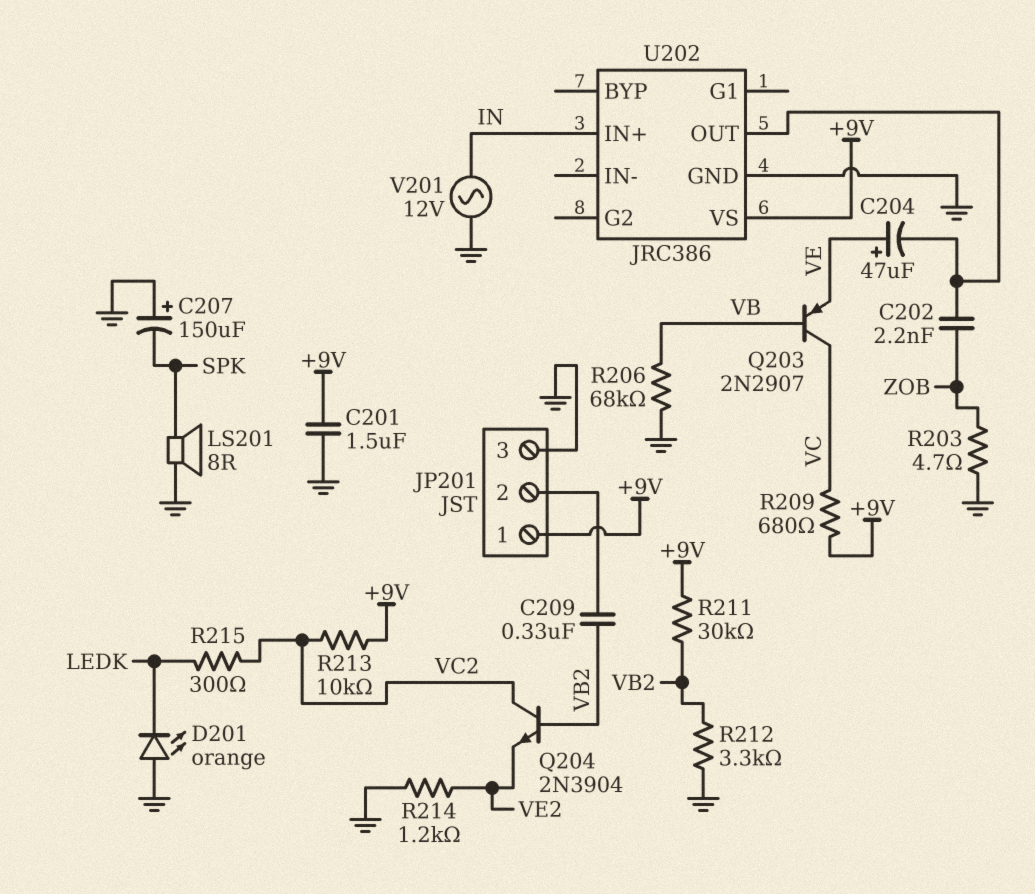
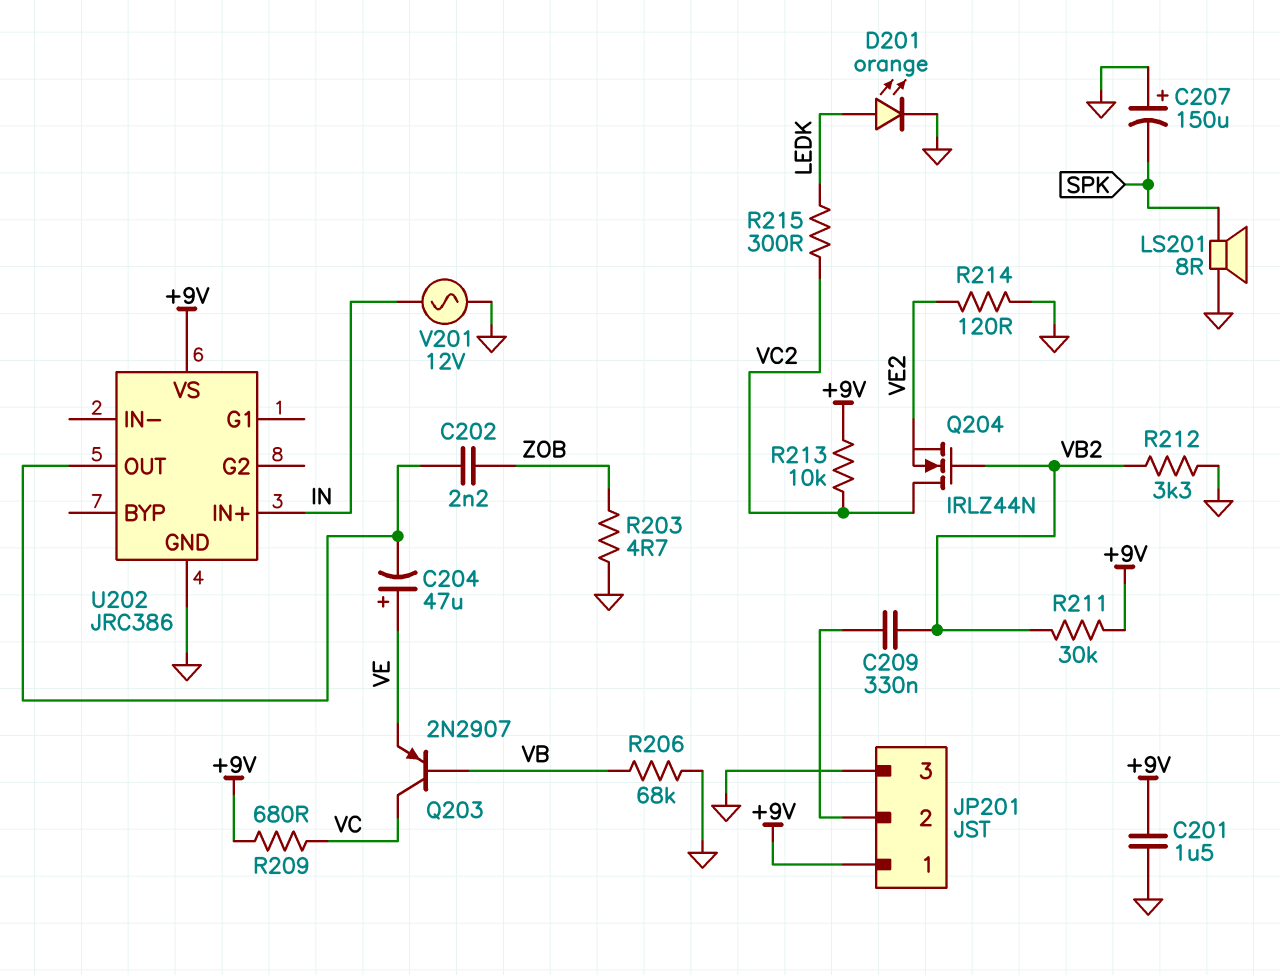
D201: LED orange (A GND, K LEDK) -> LED orange (A LEDK, K GND)
Q204: NPN 2N3904 (B VB2, C VC2, E VE2) -> NMOS IRLZ44N (G VB2, D VC2, S VE2)
R214: 1.2k (GND, VE2) -> 120 (GND, VE2)

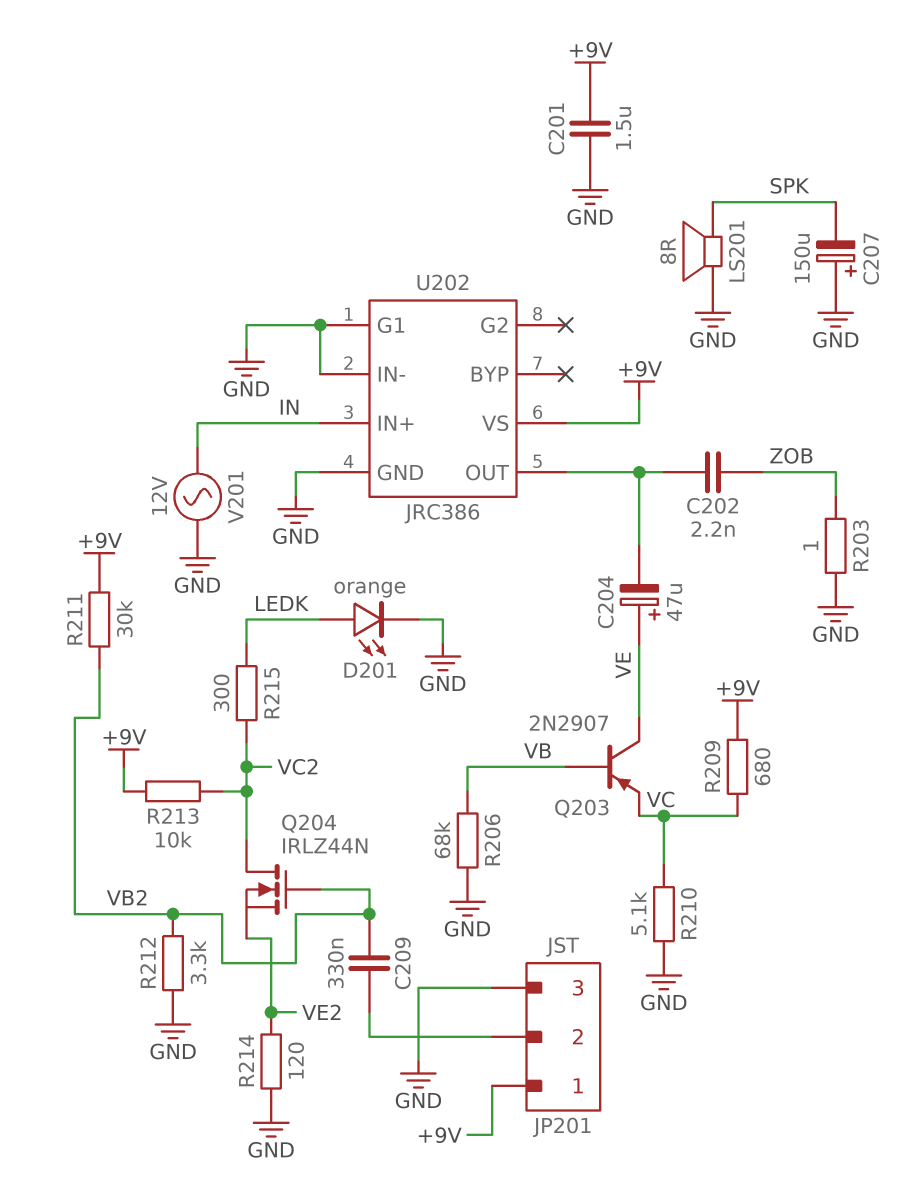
Q203: PNP 2N2907 (B VB, C VC, E VE) -> PNP 2N2907 (B VB, C VE, E VC)
R203: 4.7 (GND, ZOB) -> 1 (GND, ZOB)
R210: none -> 5.1k (GND, VC)
U202 pin G1: none -> GND
U202 pin IN-: none -> GND

